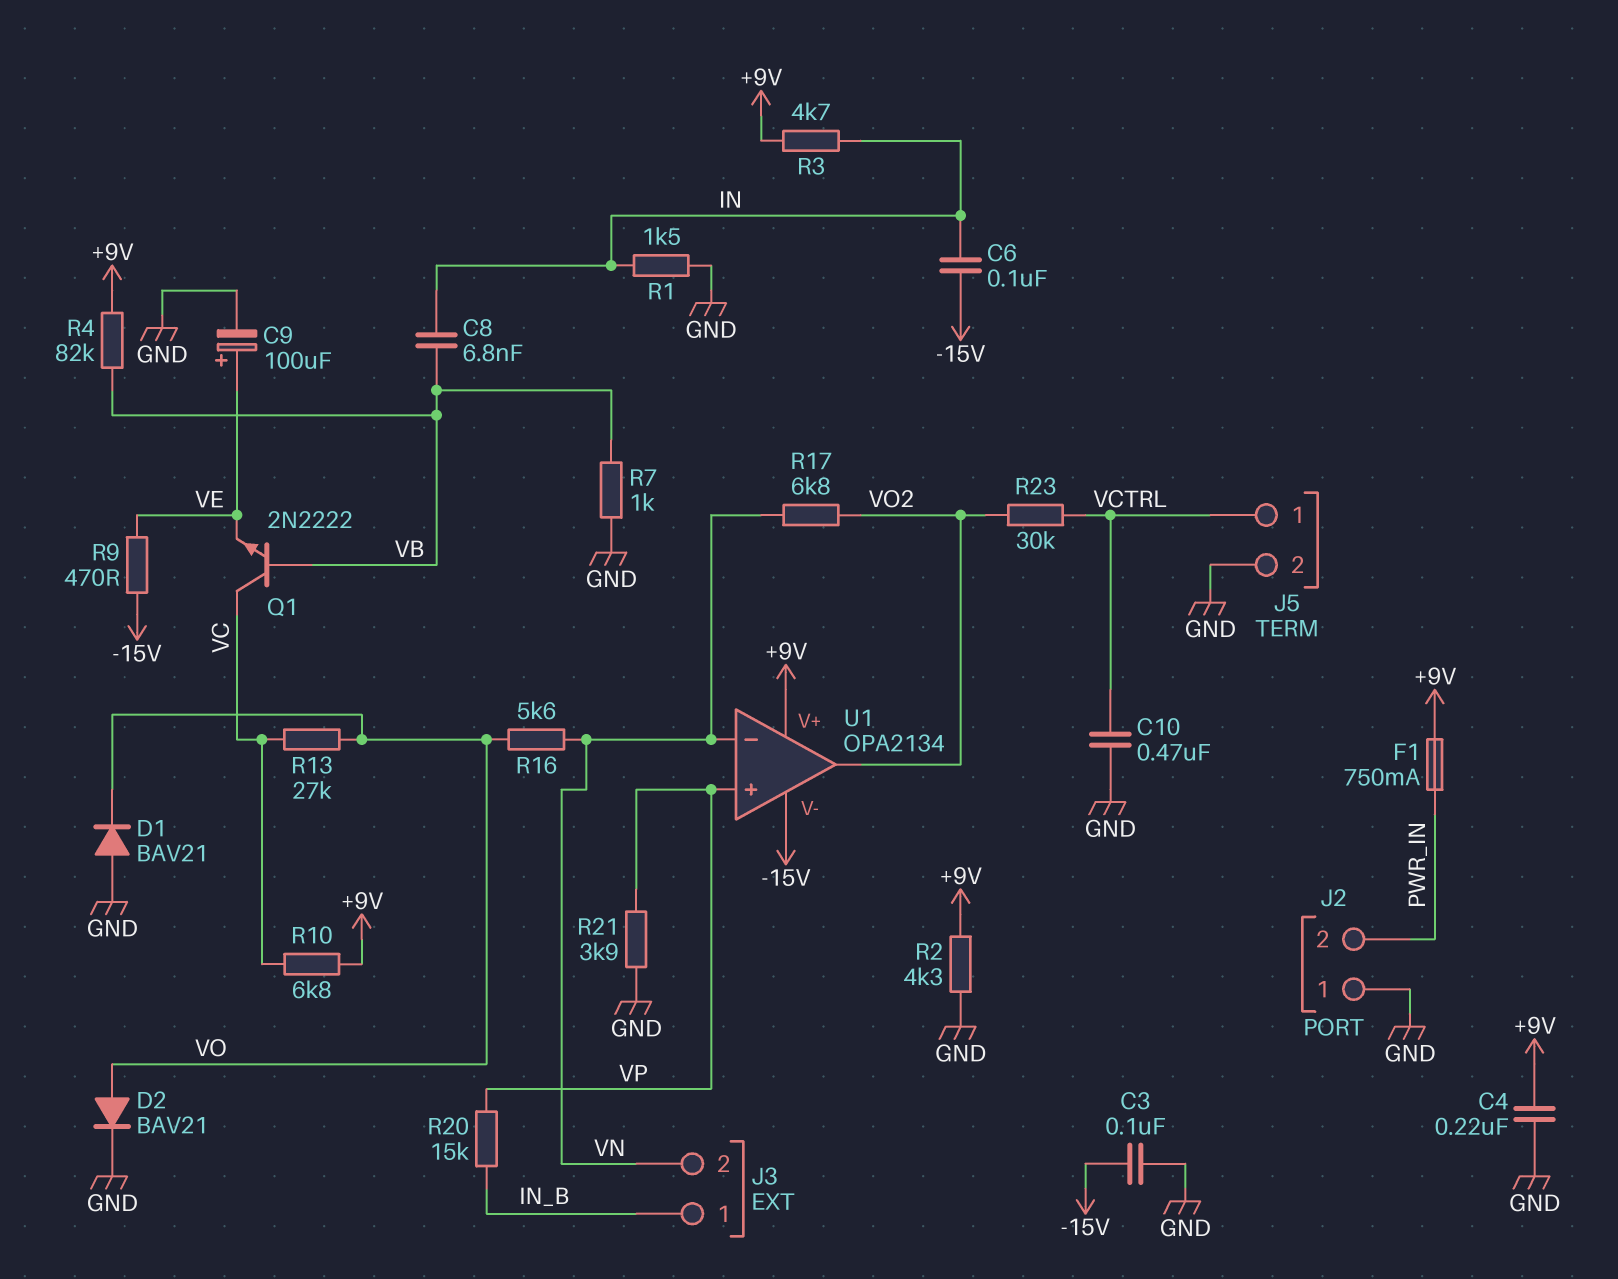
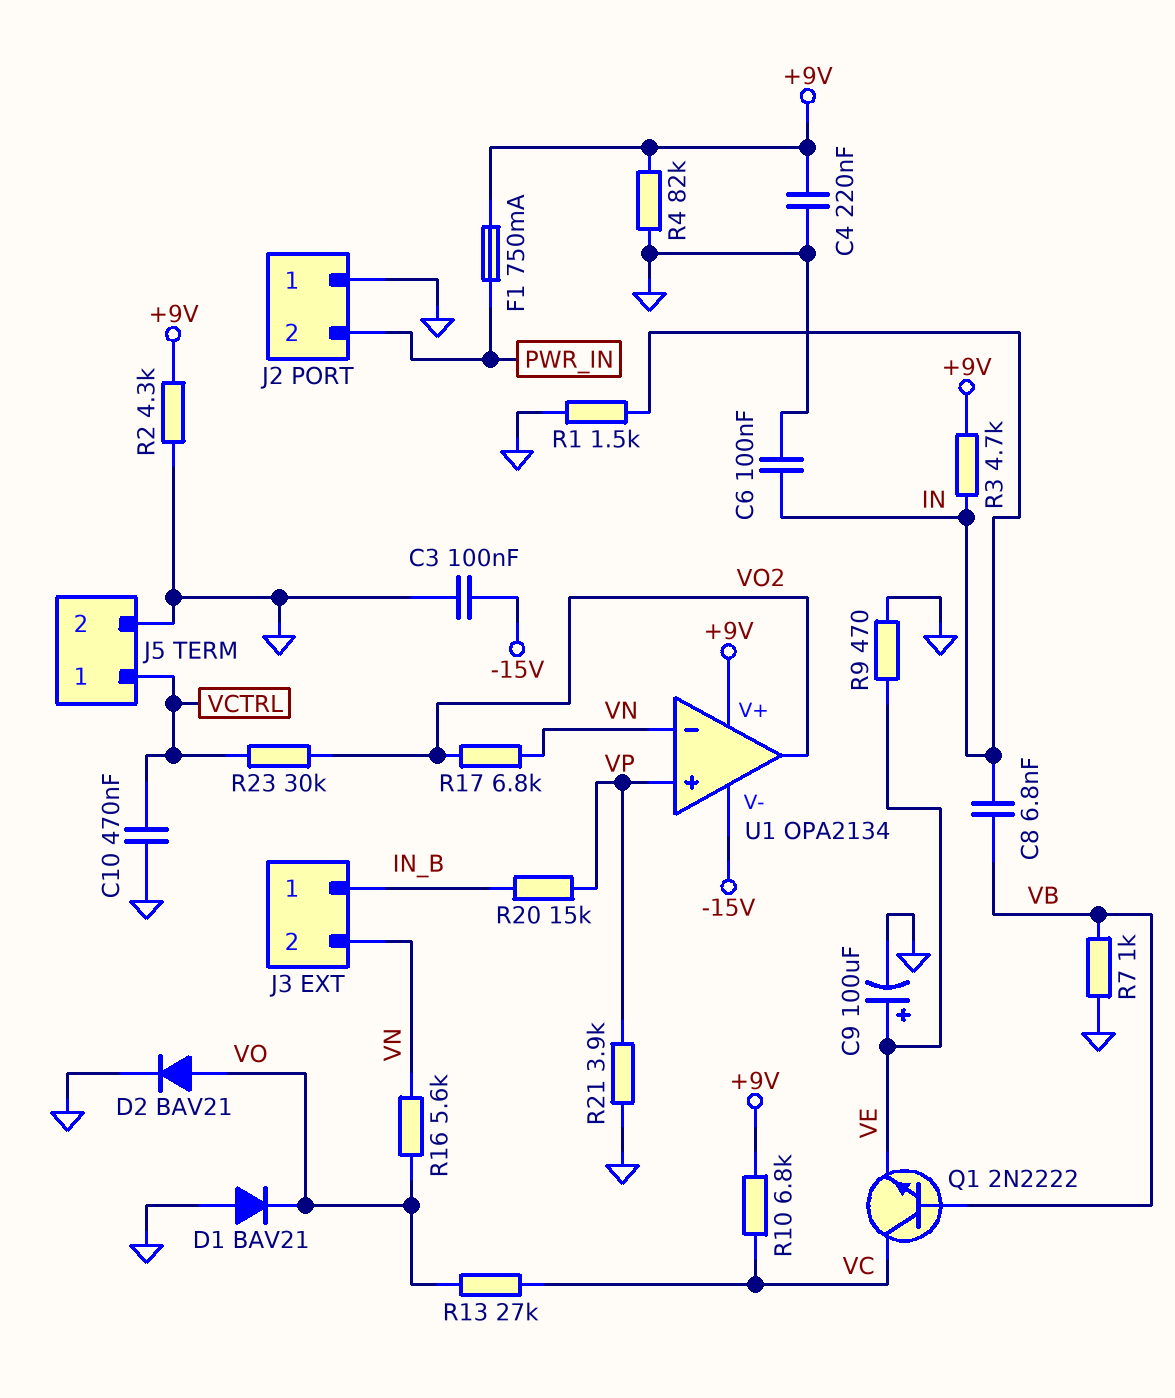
C6: 100nF (-15V, IN) -> 100nF (GND, IN)
R4: 82k (+9V, VB) -> 82k (+9V, GND)
R9: 470 (-15V, VE) -> 470 (GND, VE)

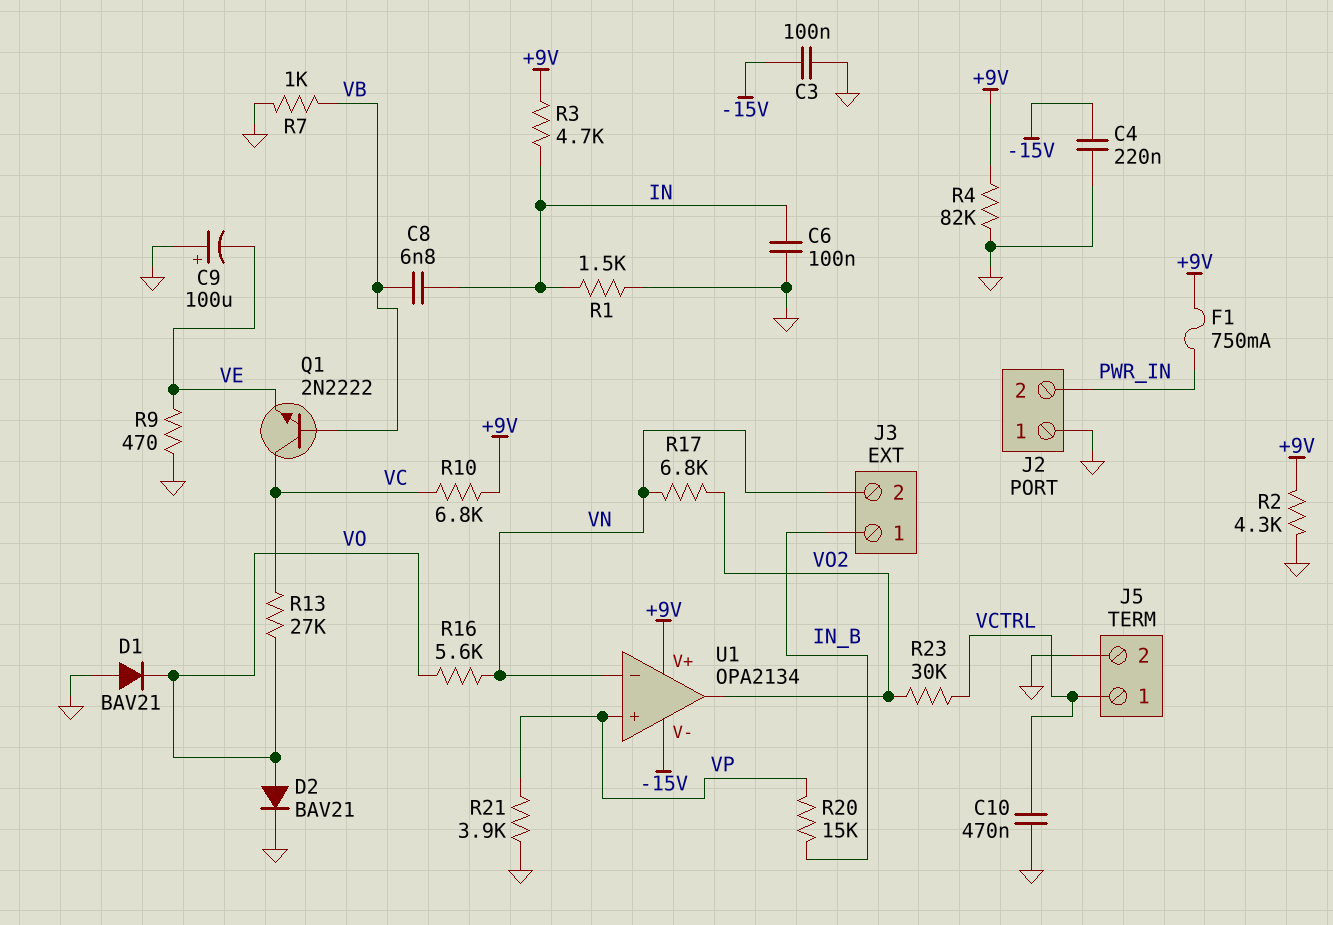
C4: 220nF (+9V, GND) -> 220nF (-15V, GND)
C9: 100uF (plus VE, minus GND) -> 100uF (plus GND, minus VE)

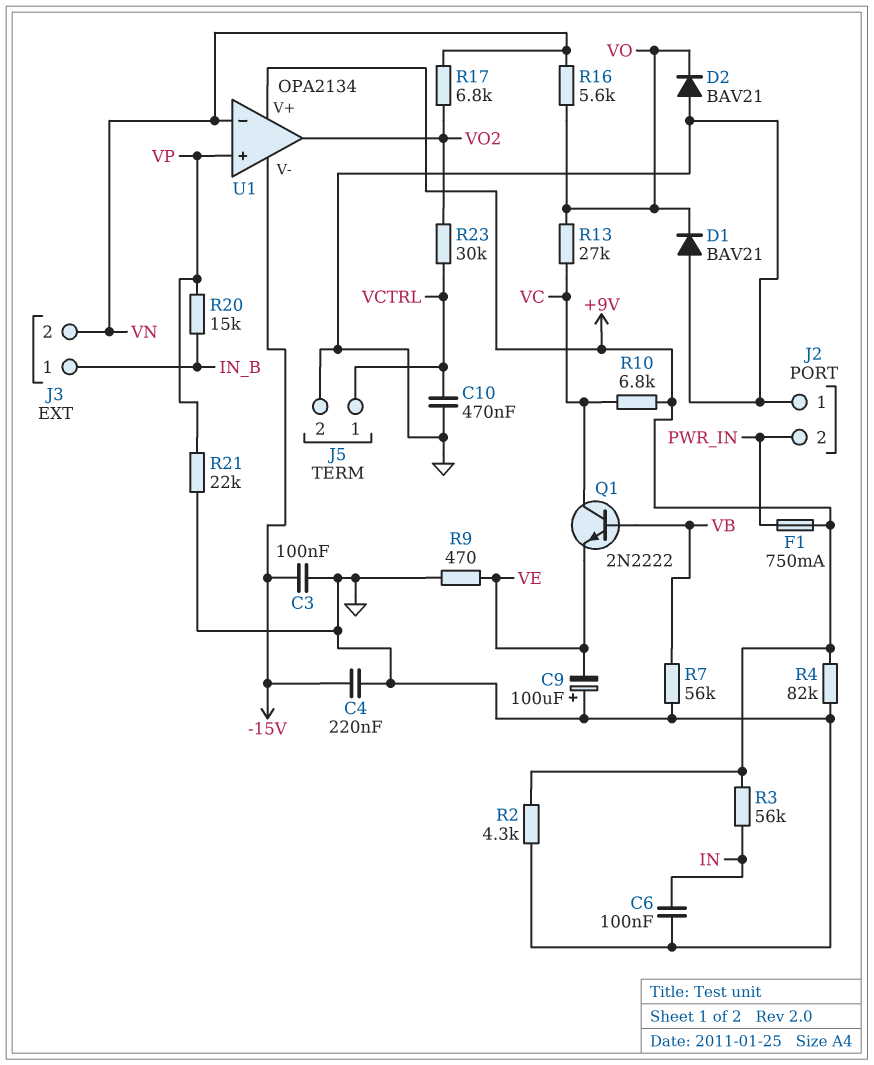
C8: 6.8nF (IN, VB) -> none
D2: diode BAV21 (A VO, K GND) -> diode BAV21 (A GND, K VO)
R1: 1.5k (GND, IN) -> none
R3: 4.7k (+9V, IN) -> 56k (+9V, IN)
R7: 1k (GND, VB) -> 56k (GND, VB)
R21: 3.9k (GND, VP) -> 22k (GND, VP)

